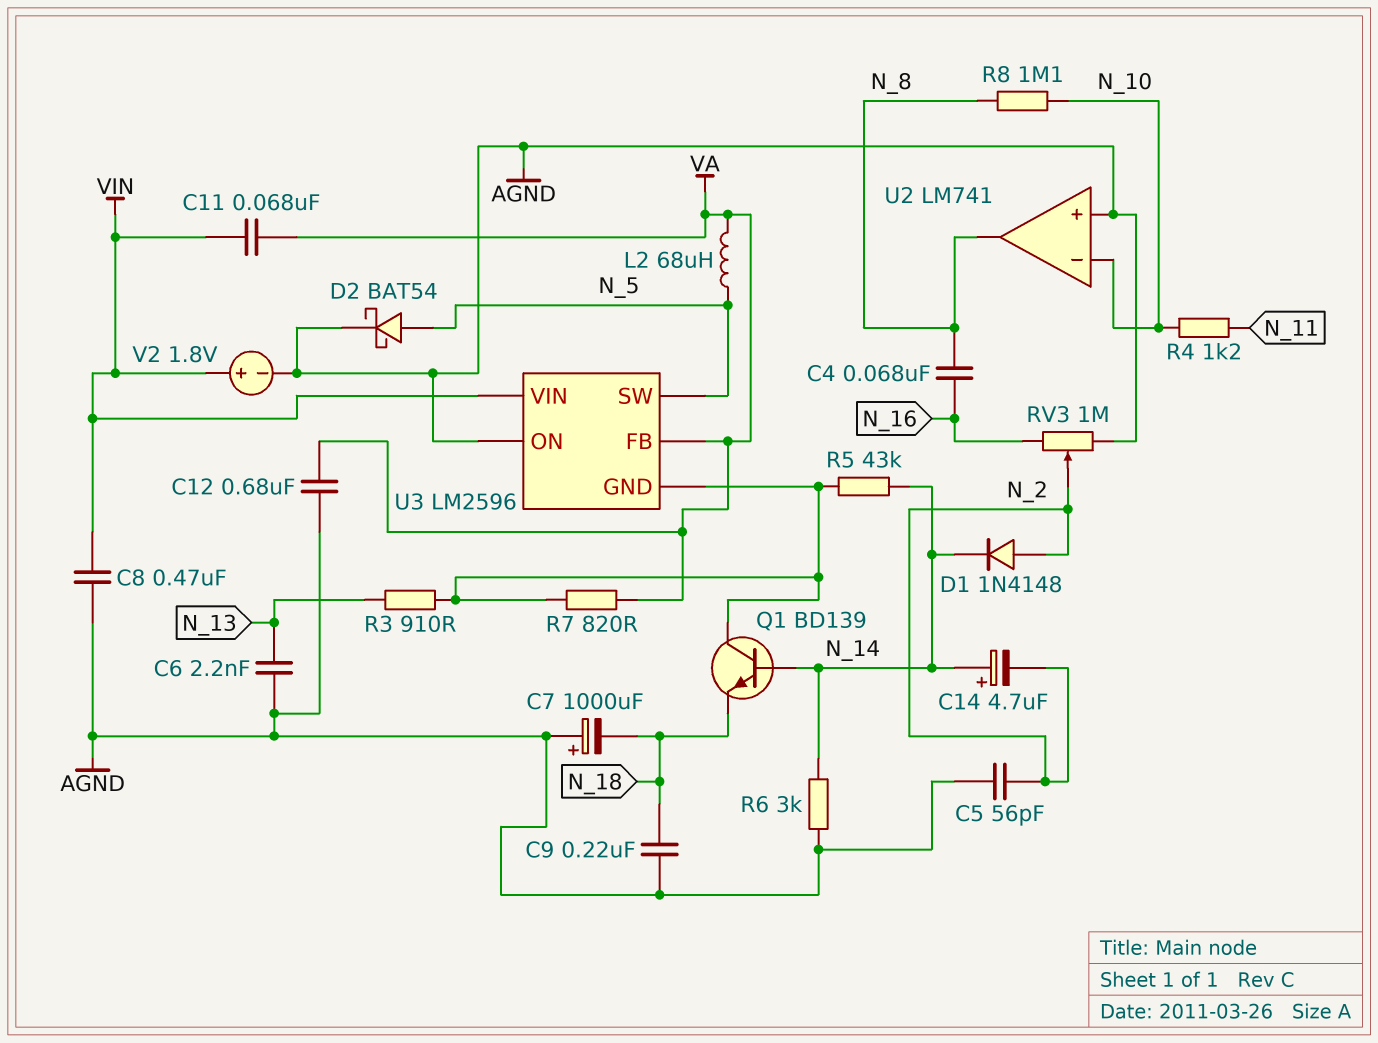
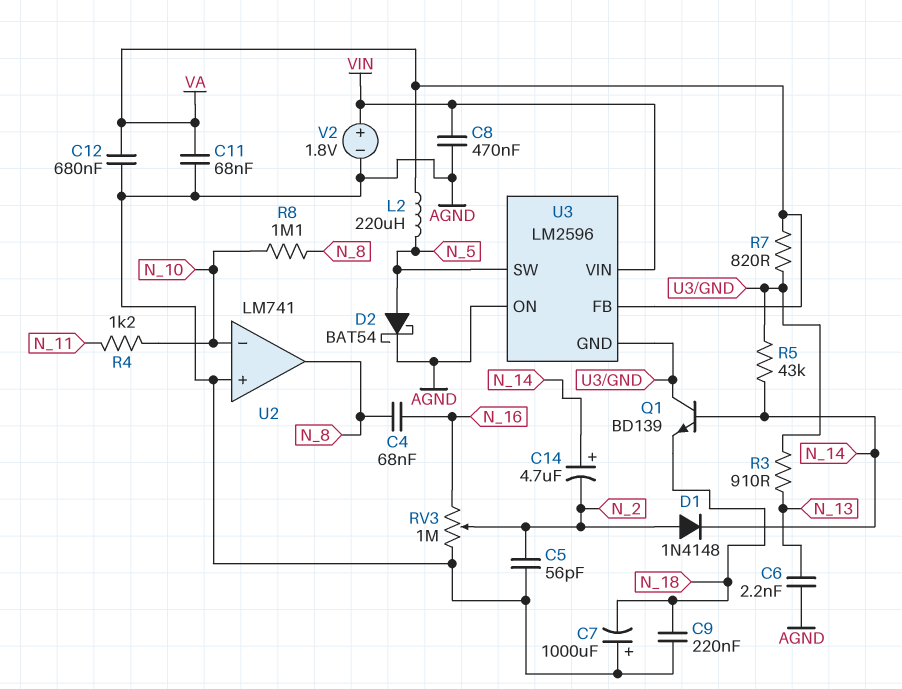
C11: 68nF (VA, VIN) -> 68nF (AGND, VA)
L2: 68uH (N_5, VA) -> 220uH (N_5, VA)
R6: 3k (AGND, N_14) -> none

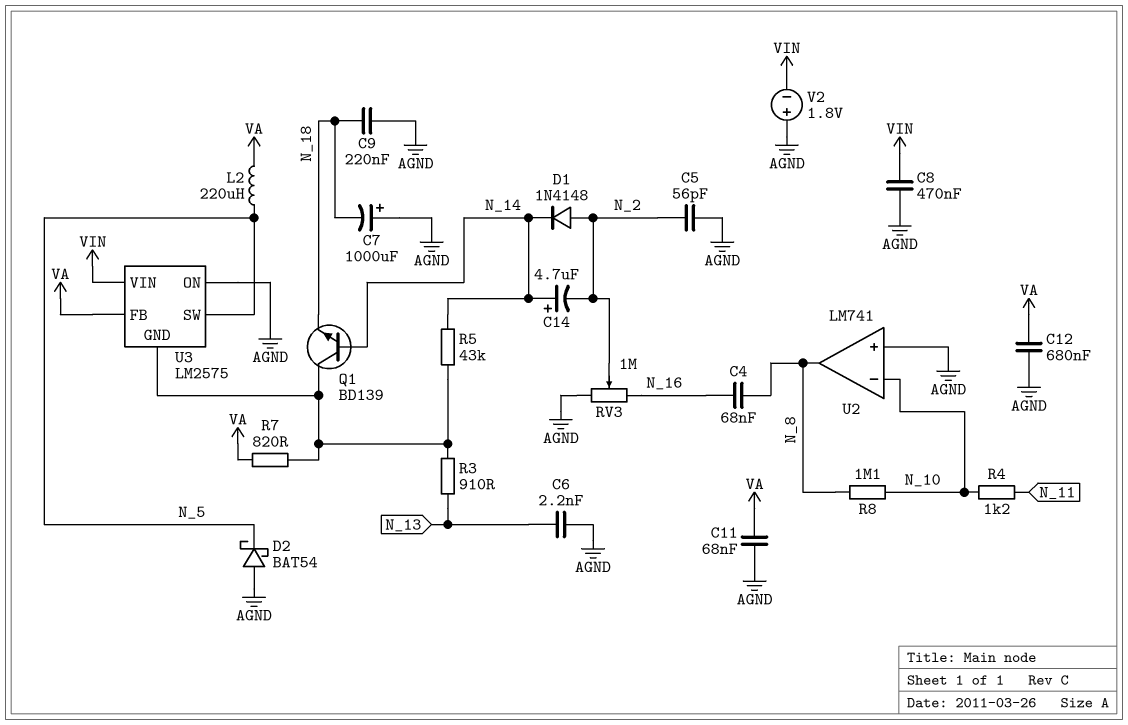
D2: schottky BAT54 (A N_5, K AGND) -> schottky BAT54 (A AGND, K N_5)
U3: LM2596 -> LM2575
V2: 1.8V (plus VIN, minus AGND) -> 1.8V (plus AGND, minus VIN)

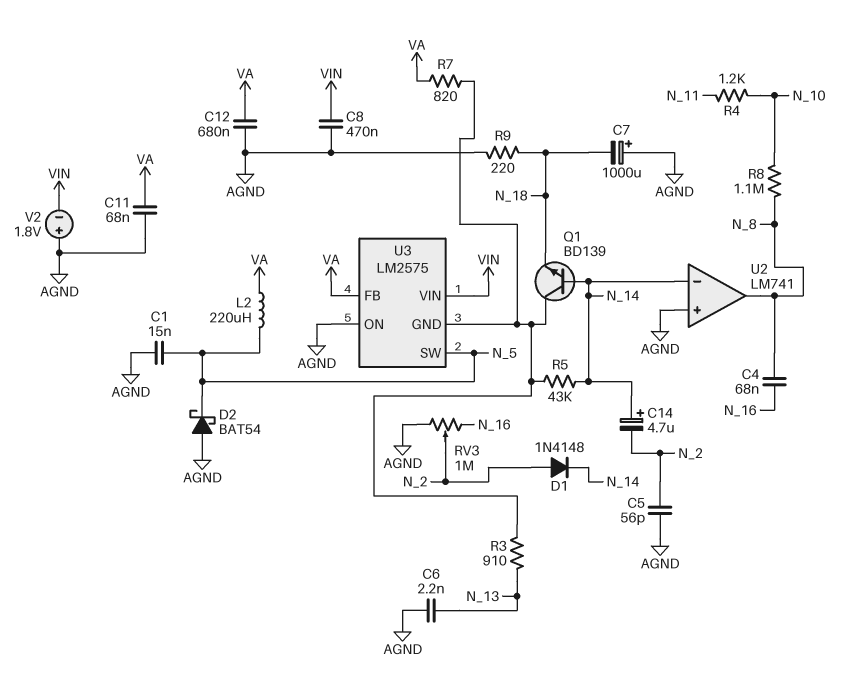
C1: none -> 15nF (AGND, N_5)
C9: 220nF (AGND, N_18) -> none
R9: none -> 220 (AGND, N_18)
U2 pin in-: N_10 -> N_14

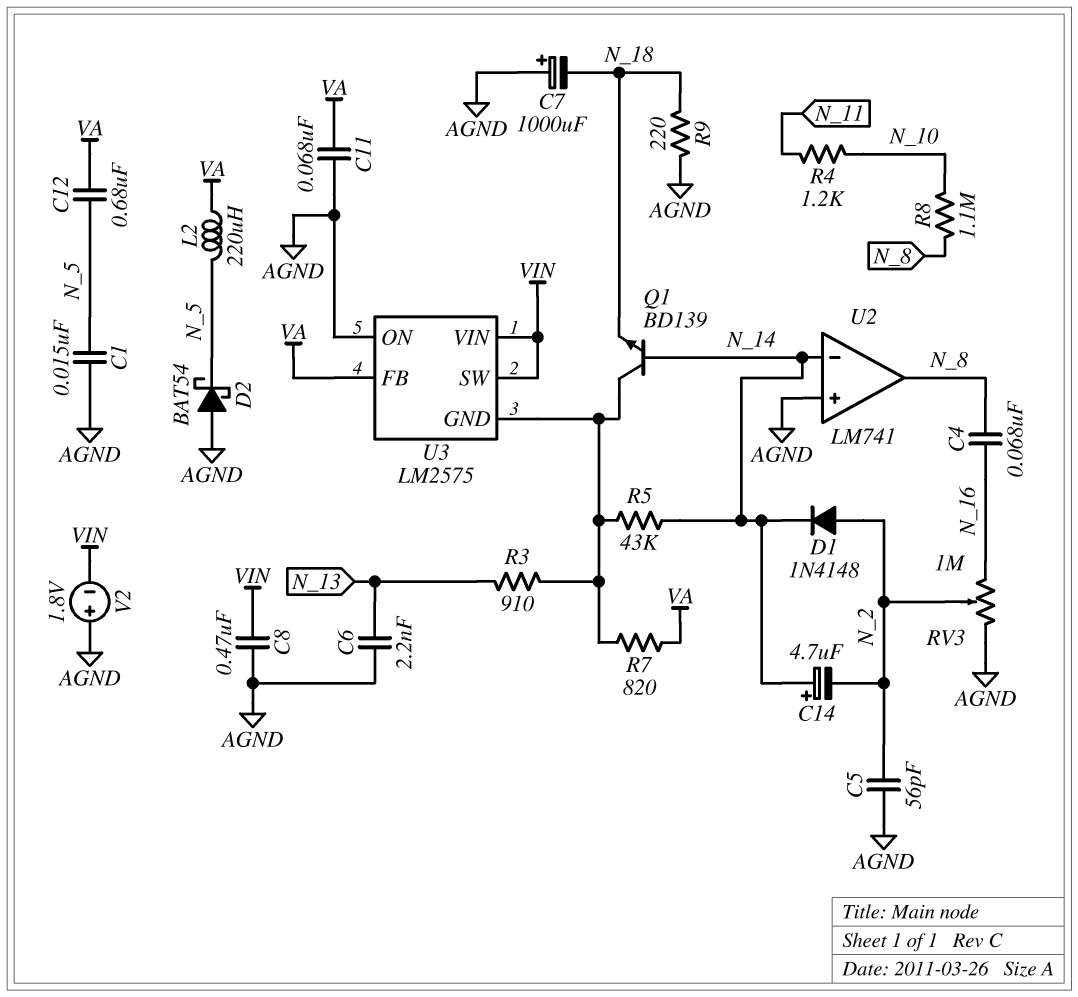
C12: 680nF (AGND, VA) -> 680nF (N_5, VA)
U3 pin SW: N_5 -> VIN

